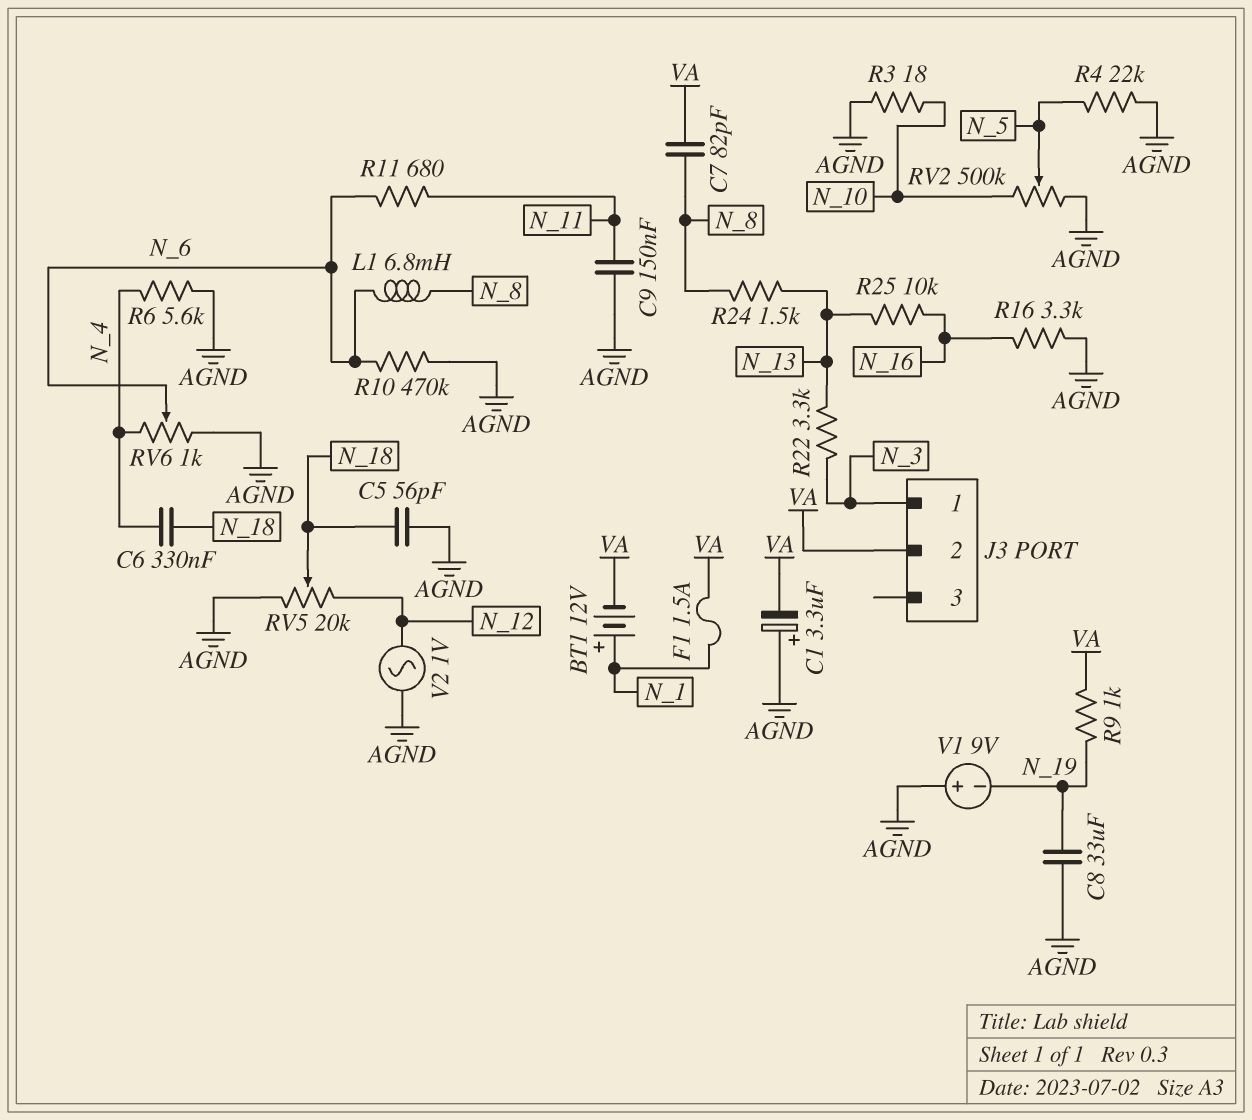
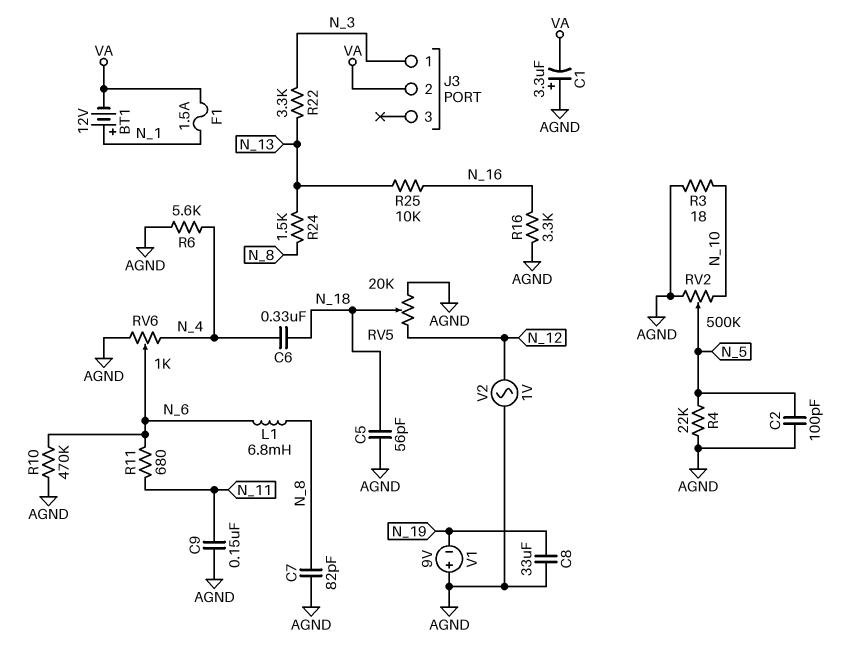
C2: none -> 100pF (AGND, N_5)
C7: 82pF (N_8, VA) -> 82pF (AGND, N_8)
R9: 1k (N_19, VA) -> none

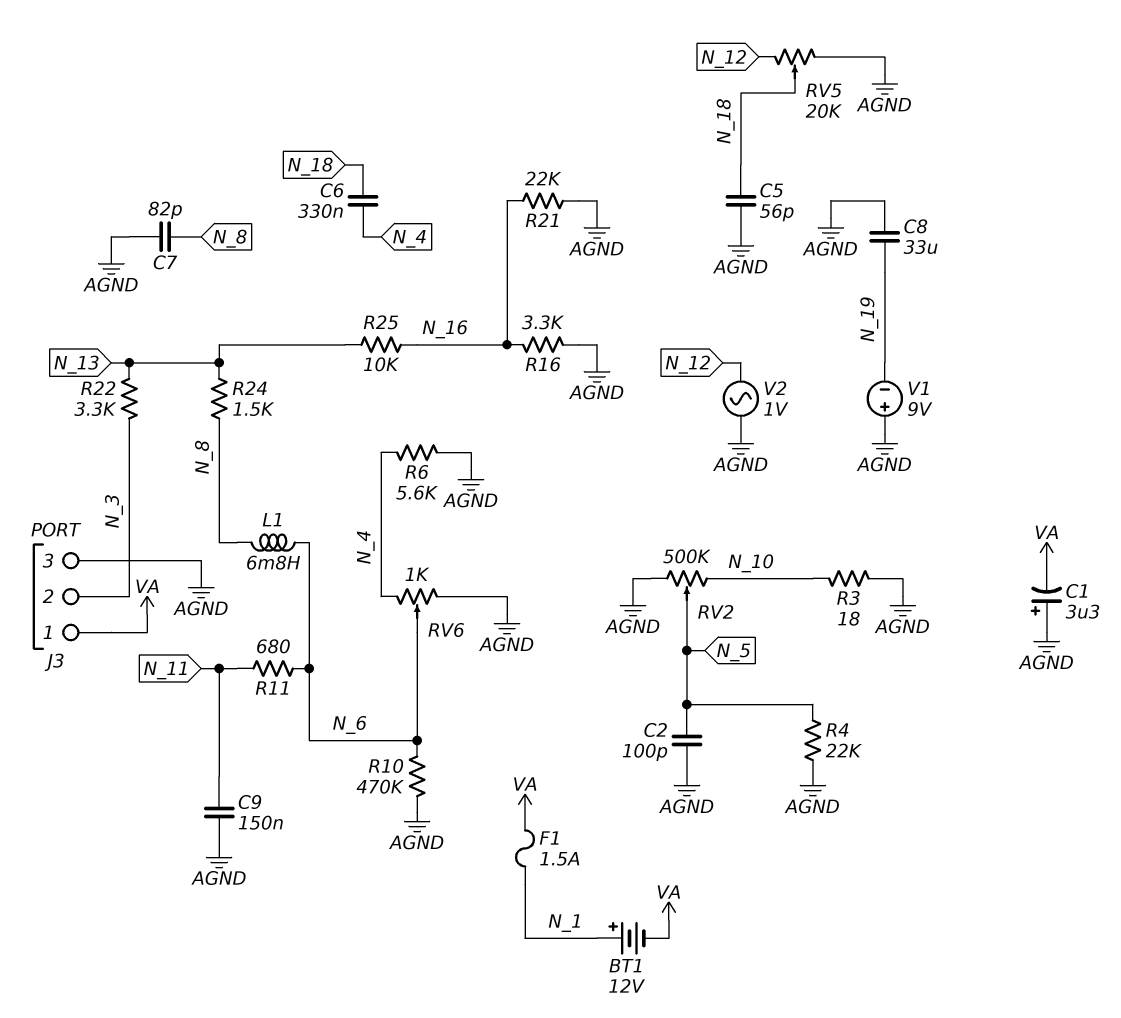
J3 pin 1: N_3 -> VA
J3 pin 2: VA -> N_3
J3 pin 3: none -> AGND
R21: none -> 22k (AGND, N_16)

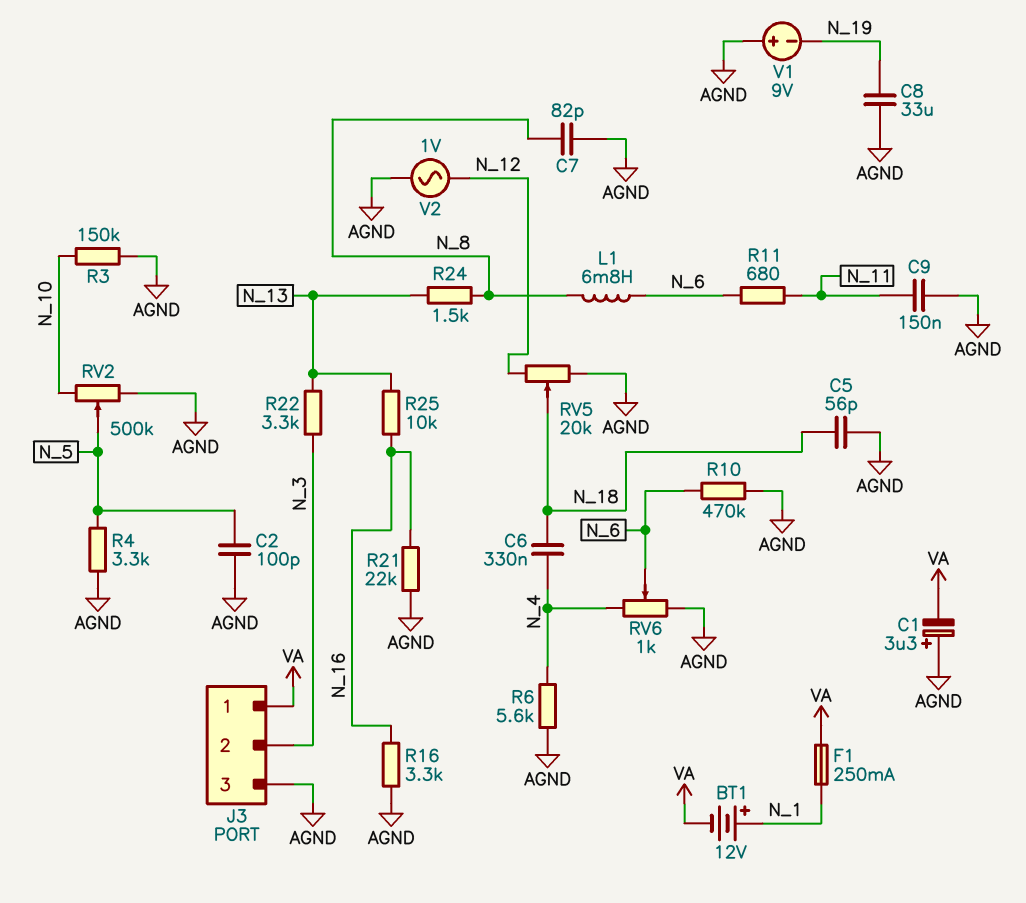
F1: 1.5A (N_1, VA) -> 250mA (N_1, VA)
R3: 18 (AGND, N_10) -> 150k (AGND, N_10)
R4: 22k (AGND, N_5) -> 3.3k (AGND, N_5)

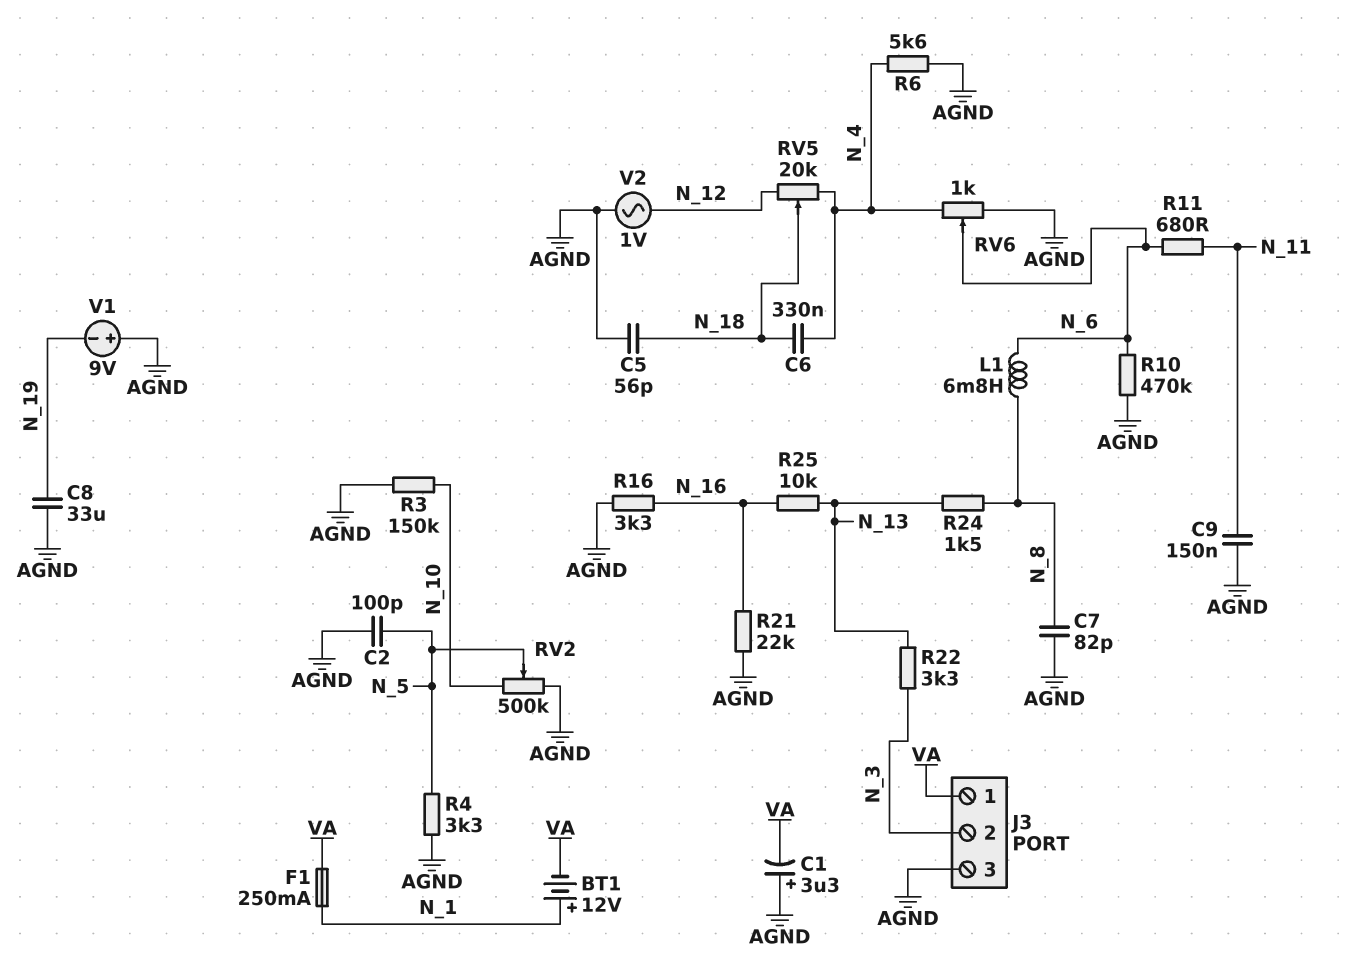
RV5: 20k (AGND, N_12, wiper N_18) -> 20k (N_4, N_12, wiper N_18)

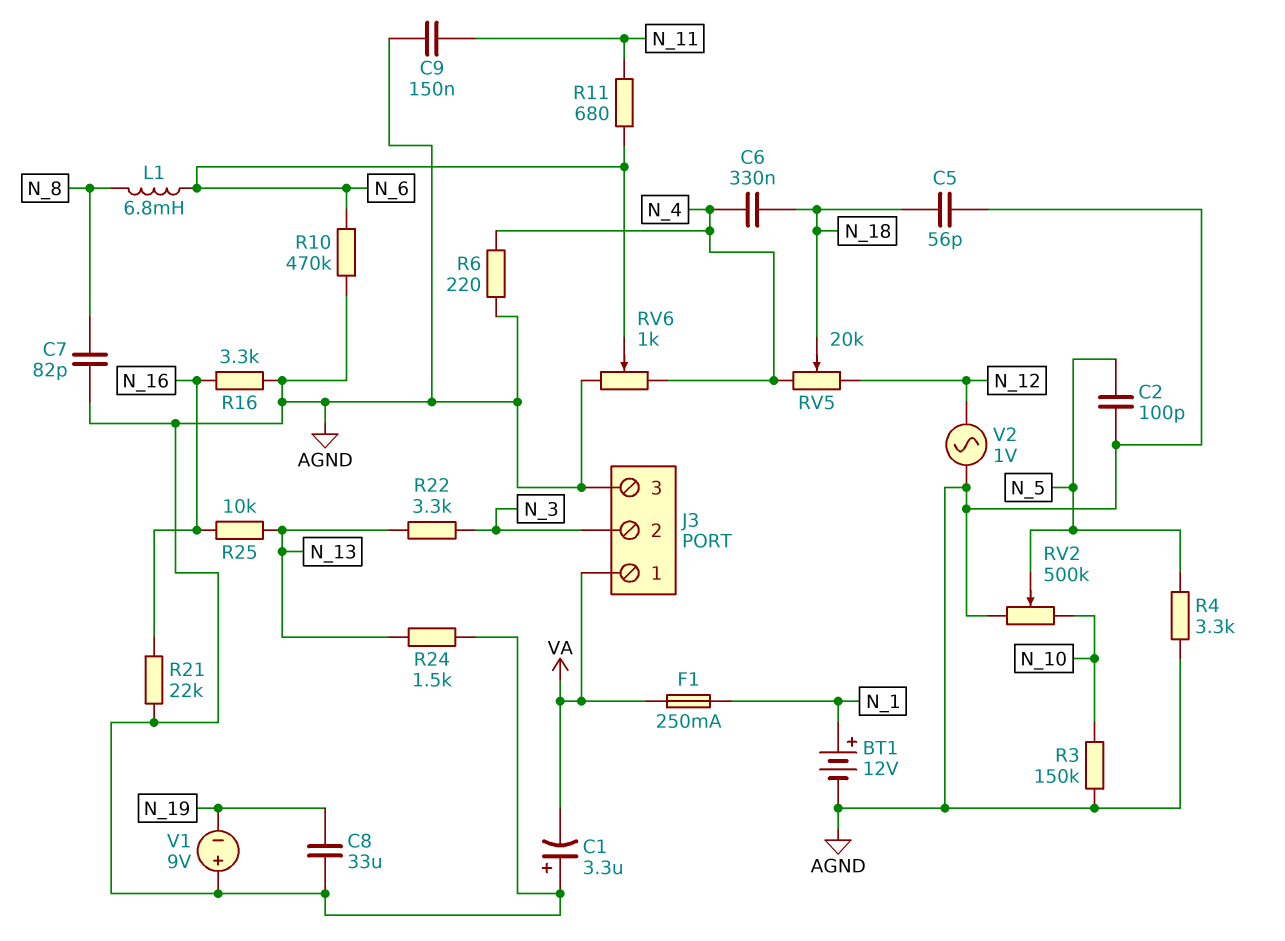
BT1: 12V (plus N_1, minus VA) -> 12V (plus N_1, minus AGND)
R6: 5.6k (AGND, N_4) -> 220 (AGND, N_4)
R24: 1.5k (N_8, N_13) -> 1.5k (AGND, N_13)

